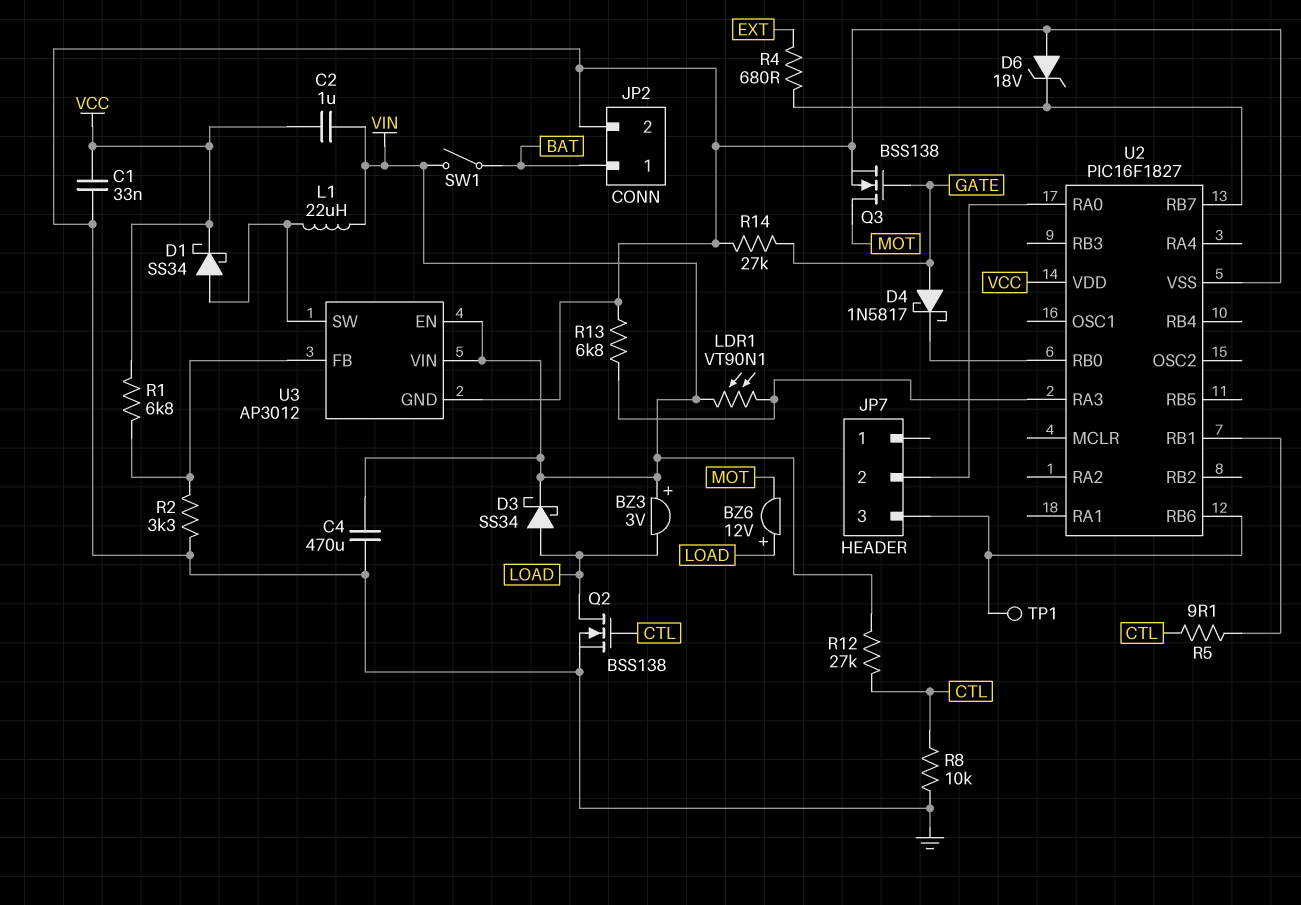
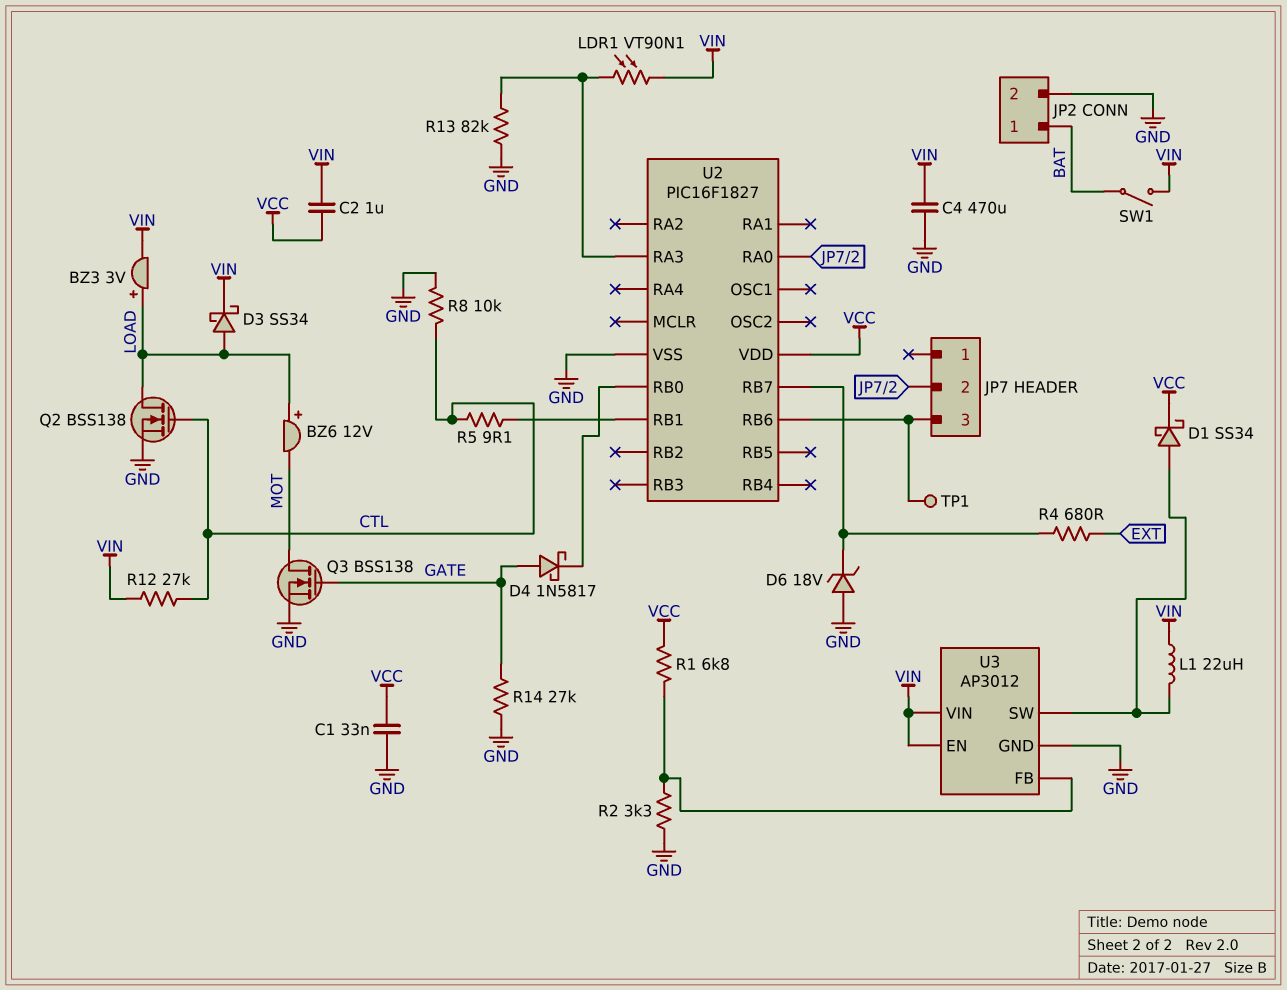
BZ3: buzzer 3V (plus VIN, minus LOAD) -> buzzer 3V (plus LOAD, minus VIN)
R13: 6.8k (GND, U2/RA3) -> 82k (GND, U2/RA3)

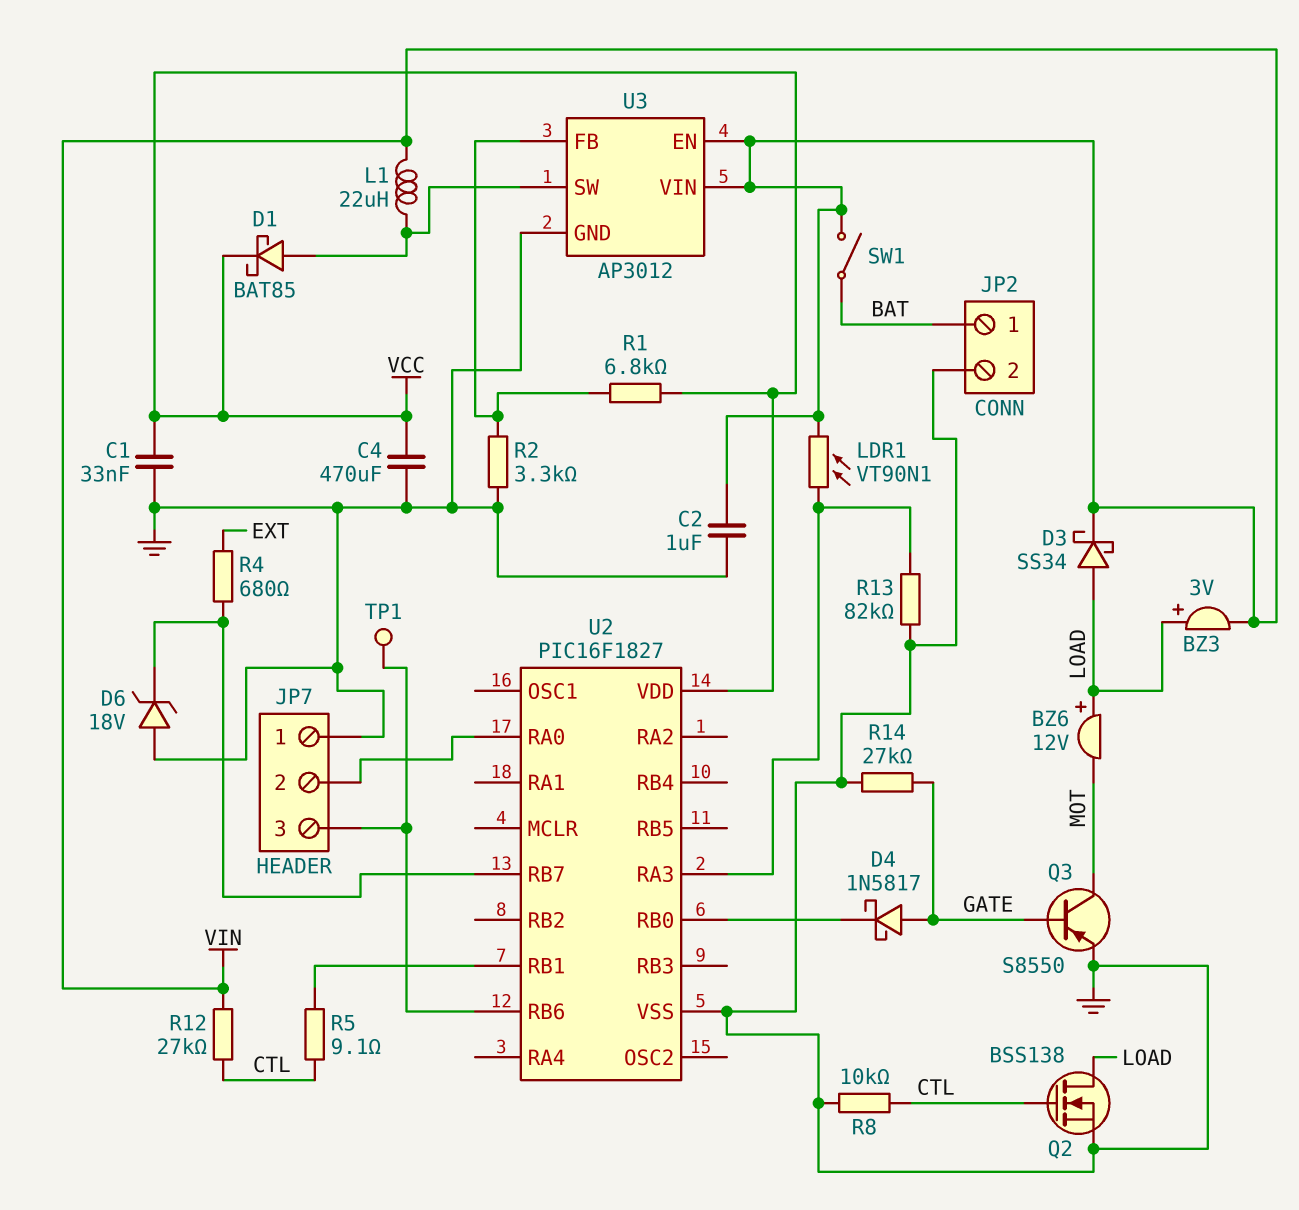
C2: 1uF (VCC, VIN) -> 1uF (GND, VIN)
C4: 470uF (GND, VIN) -> 470uF (GND, VCC)
D1: schottky SS34 (A U3/SW, K VCC) -> schottky BAT85 (A U3/SW, K VCC)
JP7 pin 1: none -> GND
Q3: NMOS BSS138 (G GATE, D MOT, S GND) -> PNP S8550 (B GATE, C MOT, E GND)

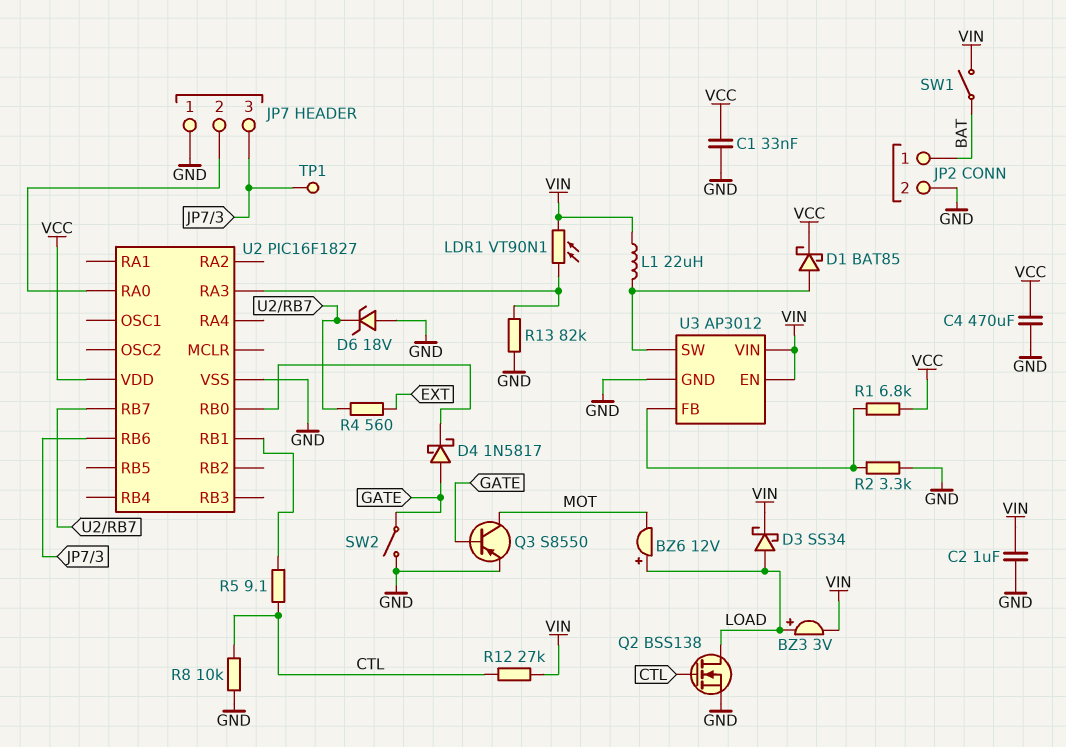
R4: 680 (EXT, U2/RB7) -> 560 (EXT, U2/RB7)
R14: 27k (GATE, GND) -> none
SW2: none -> switch (GATE, GND)

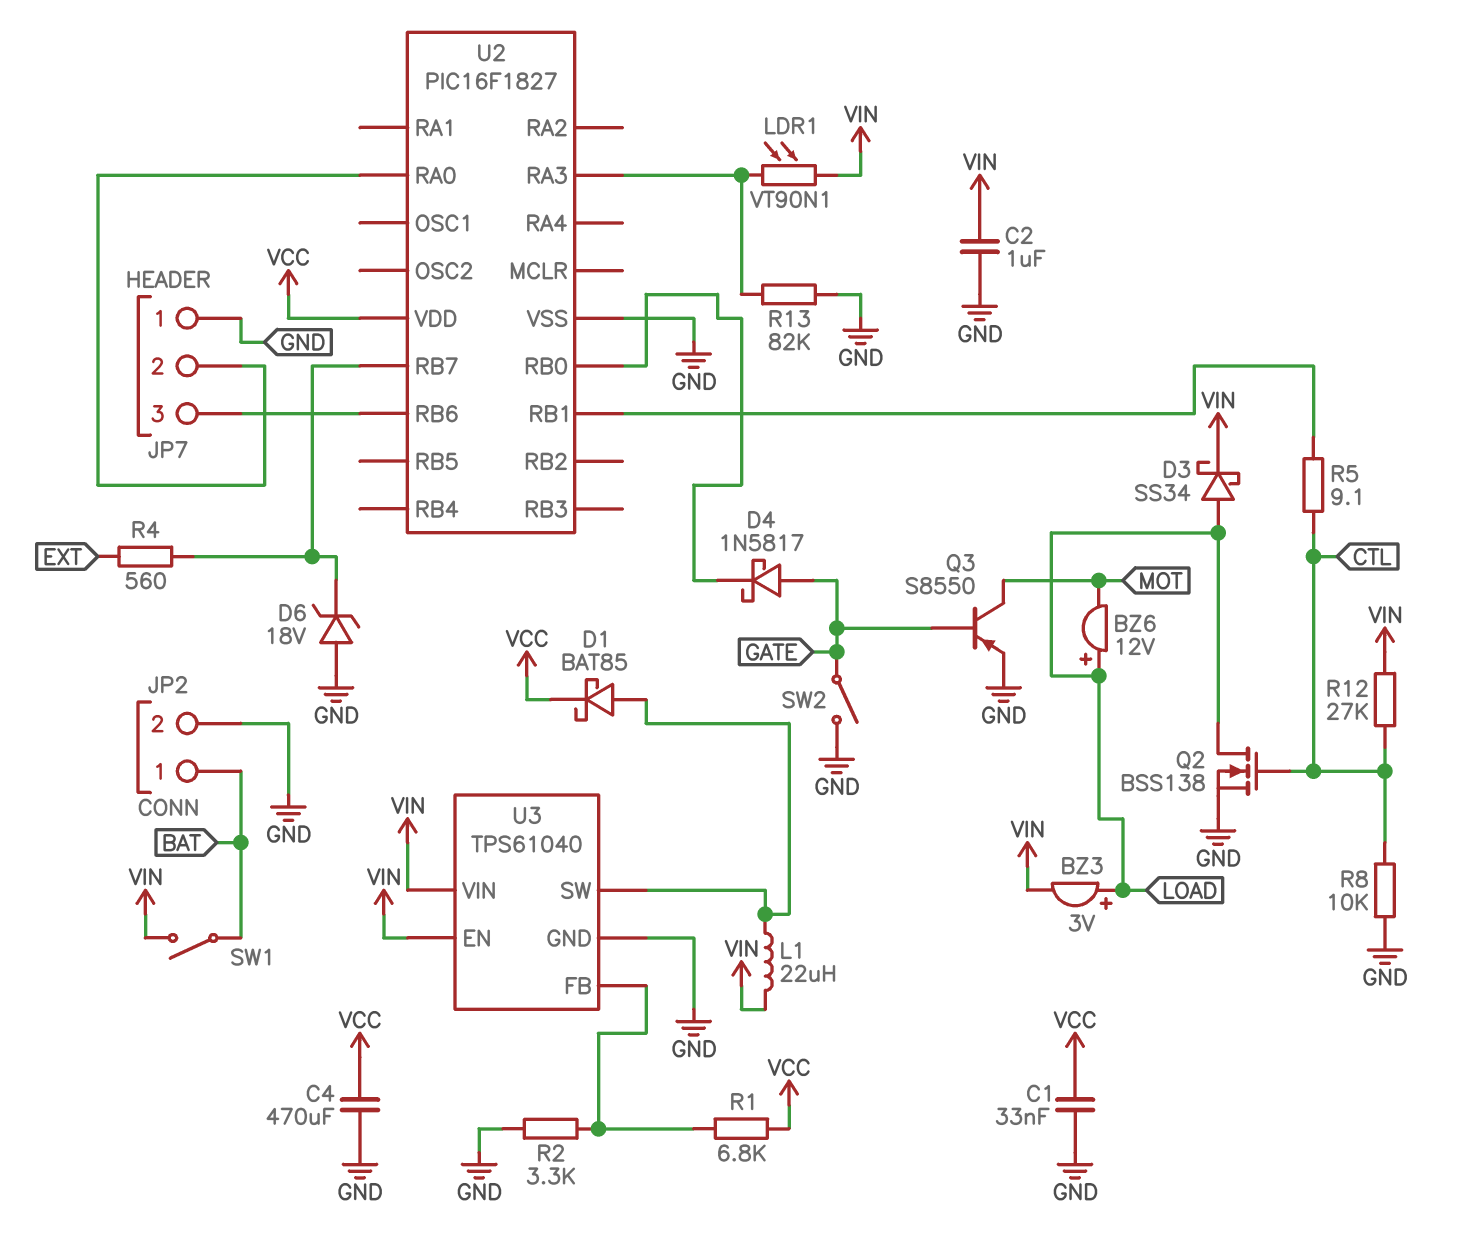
TP1: test point (JP7/3) -> none
U3: AP3012 -> TPS61040

